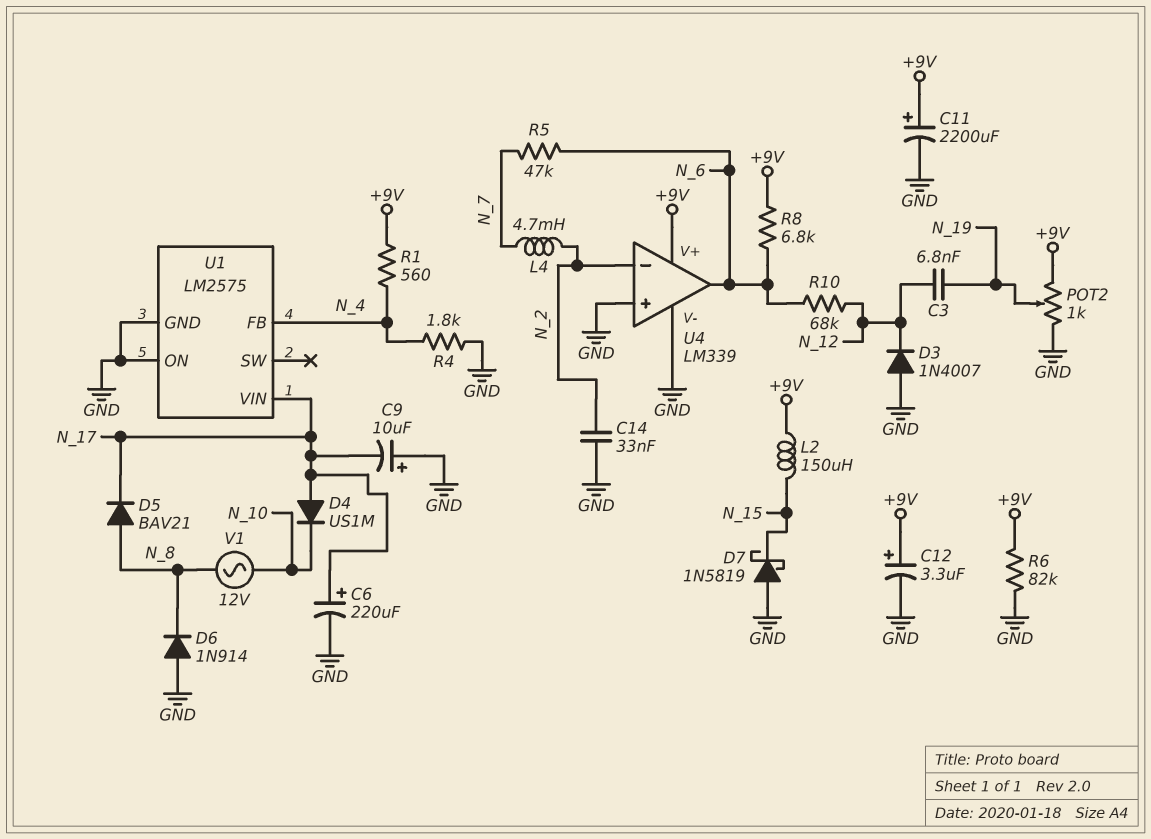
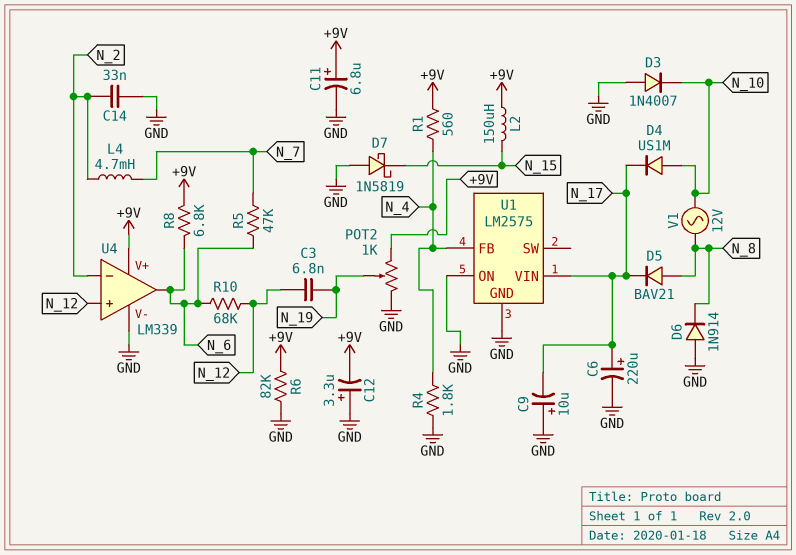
C11: 2200uF (plus +9V, minus GND) -> 6.8uF (plus +9V, minus GND)
C12: 3.3uF (plus +9V, minus GND) -> 3.3uF (plus GND, minus +9V)
D3: diode 1N4007 (A GND, K N_12) -> diode 1N4007 (A GND, K N_10)
D4: diode US1M (A N_17, K N_10) -> diode US1M (A N_10, K N_17)
U4 pin in+: GND -> N_12

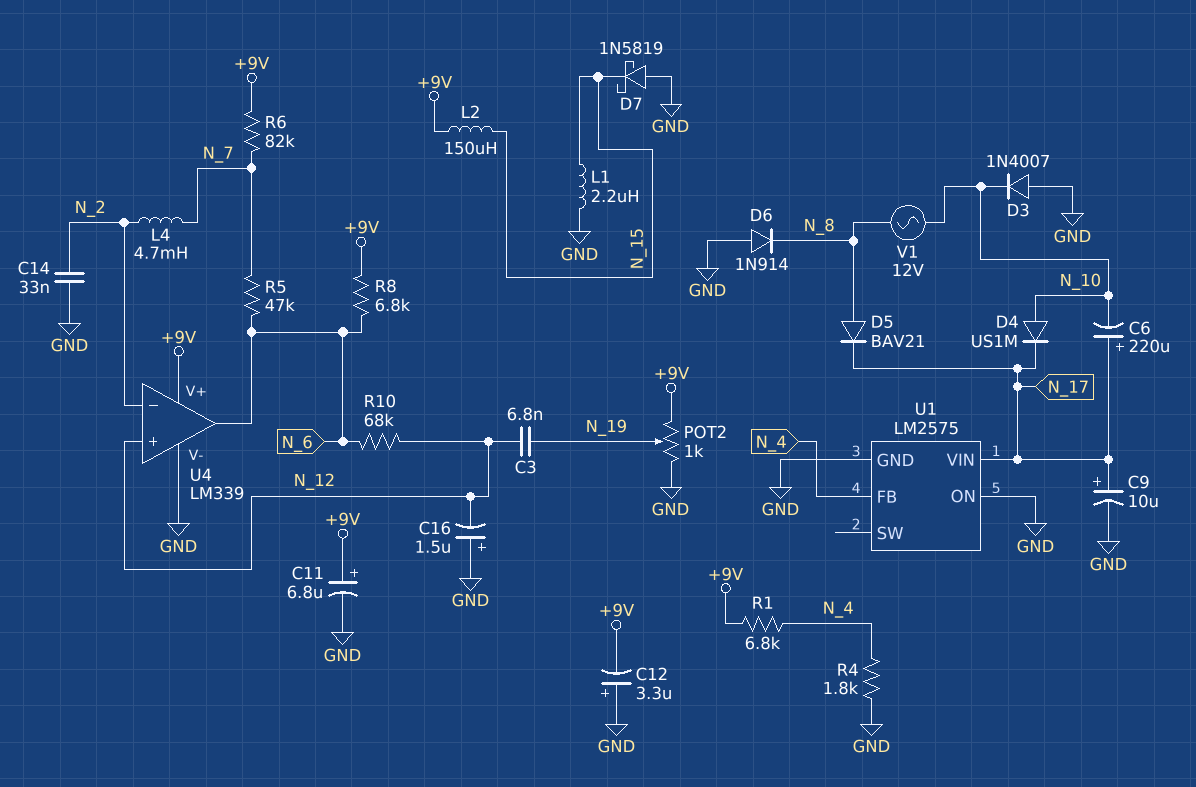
C6: 220uF (plus N_17, minus GND) -> 220uF (plus N_17, minus N_10)
C9: 10uF (plus GND, minus N_17) -> 10uF (plus N_17, minus GND)
C16: none -> 1.5uF (plus GND, minus N_12)
L1: none -> 2.2uH (GND, N_15)
R1: 560 (+9V, N_4) -> 6.8k (+9V, N_4)
R6: 82k (+9V, GND) -> 82k (+9V, N_7)

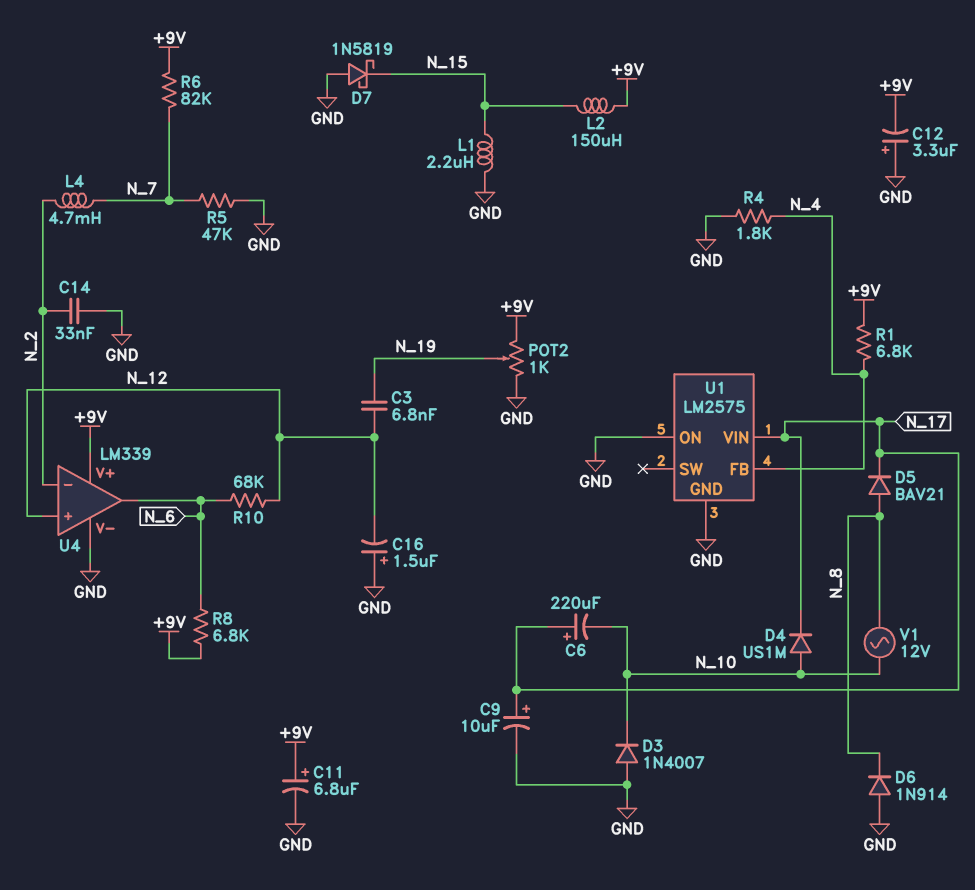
R5: 47k (N_6, N_7) -> 47k (GND, N_7)

